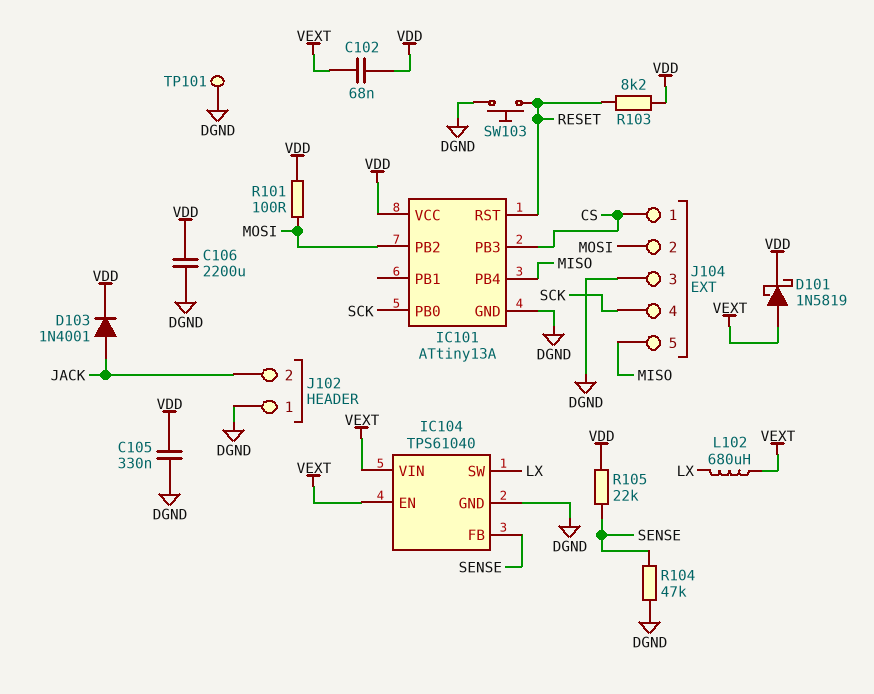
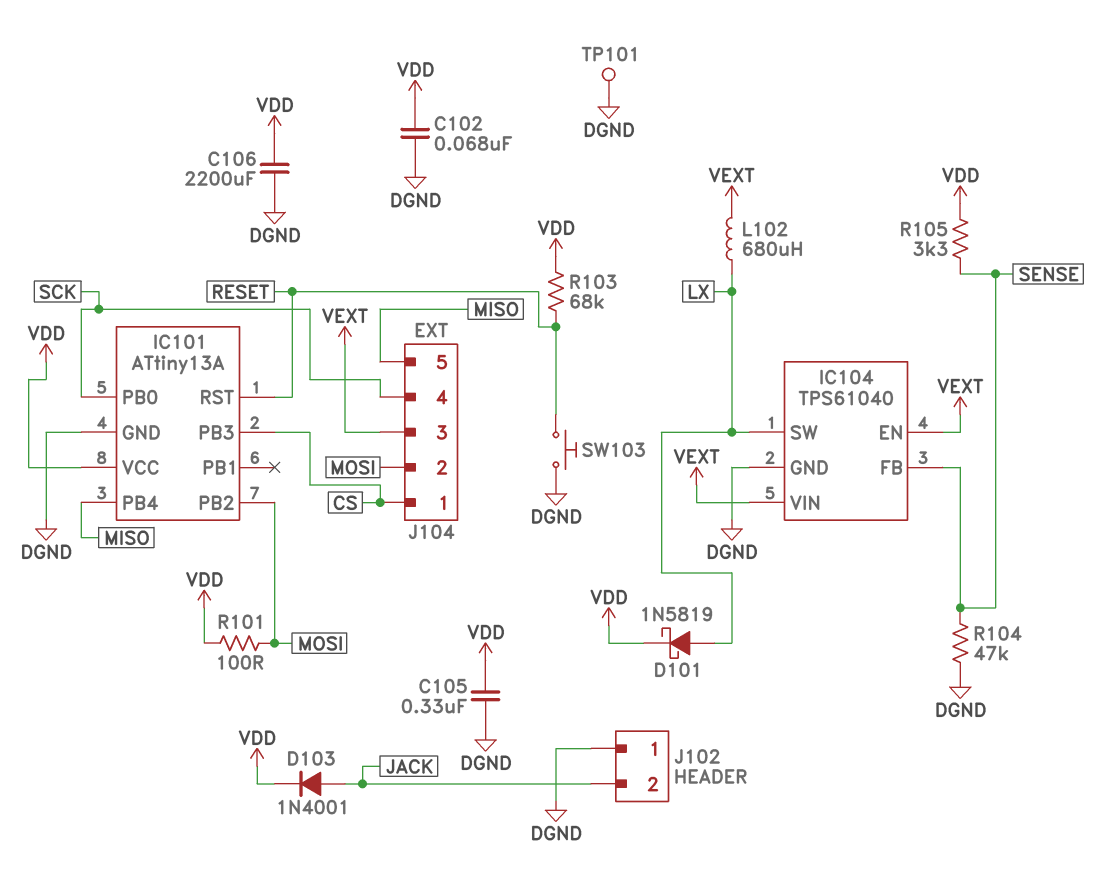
C102: 68nF (VDD, VEXT) -> 68nF (DGND, VDD)
D101: schottky 1N5819 (A VEXT, K VDD) -> schottky 1N5819 (A LX, K VDD)
J104 pin 3: DGND -> VEXT
R103: 8.2k (RESET, VDD) -> 68k (RESET, VDD)
R105: 22k (SENSE, VDD) -> 3.3k (SENSE, VDD)

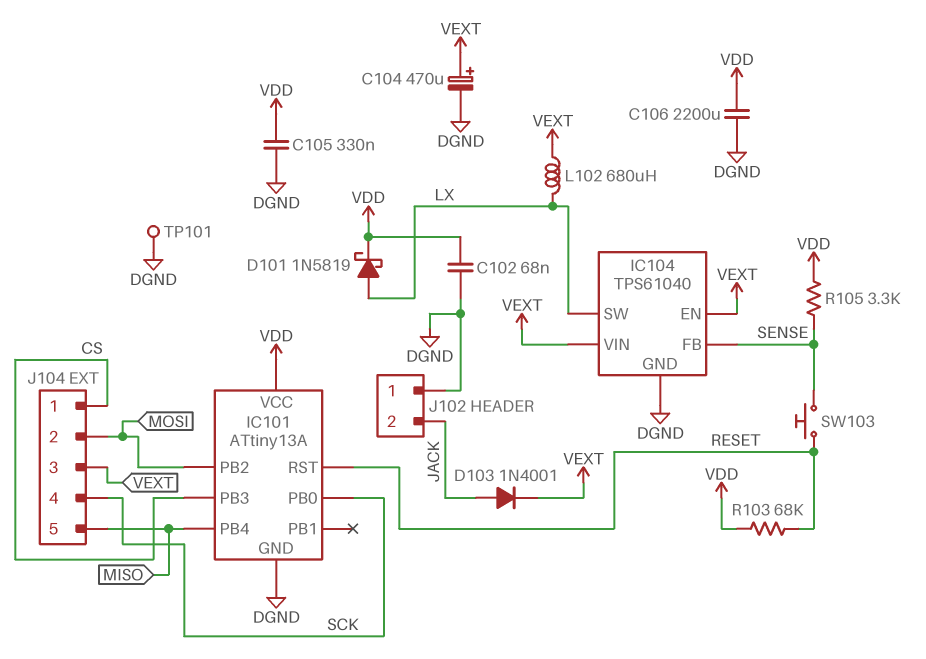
C104: none -> 470uF (plus VEXT, minus DGND)
D103: diode 1N4001 (A JACK, K VDD) -> diode 1N4001 (A JACK, K VEXT)
R101: 100 (MOSI, VDD) -> none
R104: 47k (DGND, SENSE) -> none
SW103: button (DGND, RESET) -> button (RESET, SENSE)

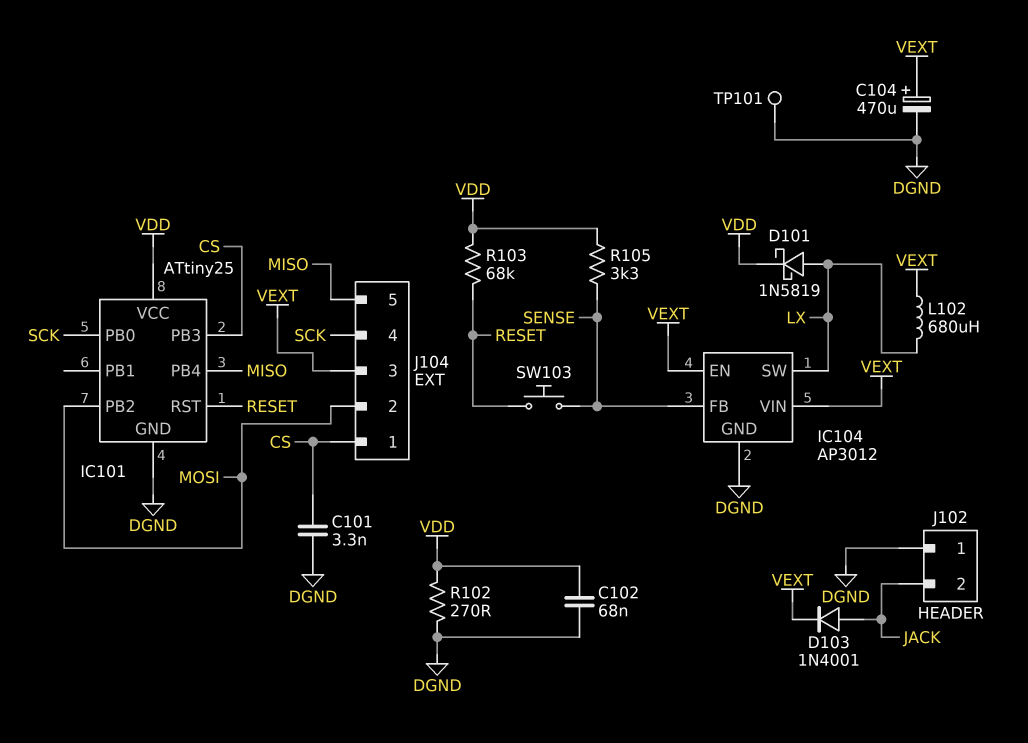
C101: none -> 3.3nF (CS, DGND)
C105: 330nF (DGND, VDD) -> none
C106: 2200uF (DGND, VDD) -> none
IC101: ATtiny13A -> ATtiny25
IC104: TPS61040 -> AP3012
R102: none -> 270 (DGND, VDD)

